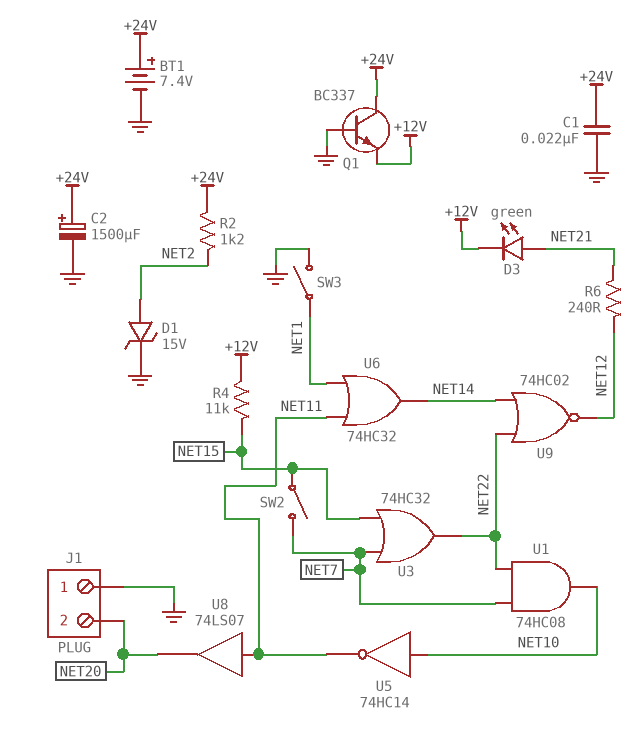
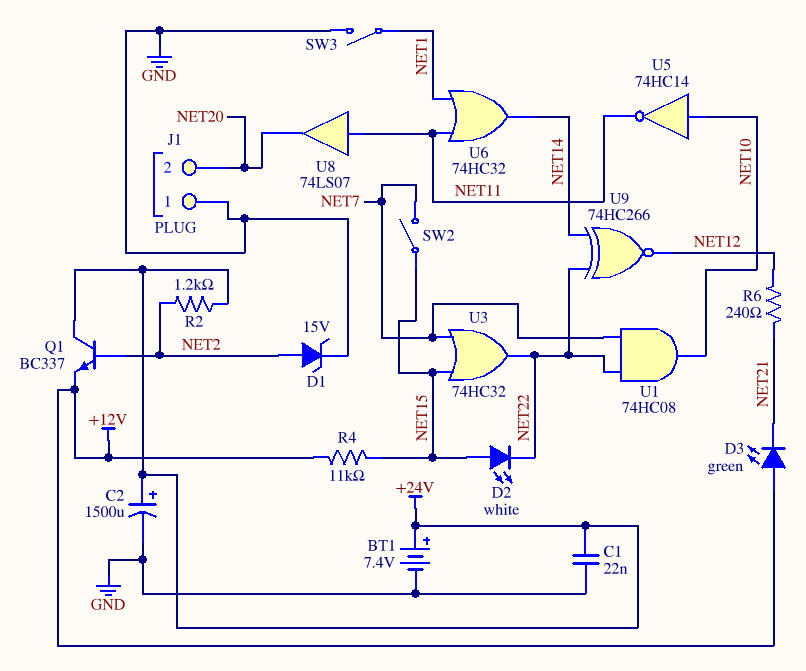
D2: none -> LED white (A NET15, K NET22)
D3: LED green (A NET21, K +12V) -> LED green (A +12V, K NET21)
Q1: NPN BC337 (B GND, C +24V, E +12V) -> NPN BC337 (B NET2, C +24V, E +12V)
U9: NOR 74HC02 (in NET14, in NET22, out NET12) -> XNOR 74HC266 (in NET14, in NET22, out NET12)

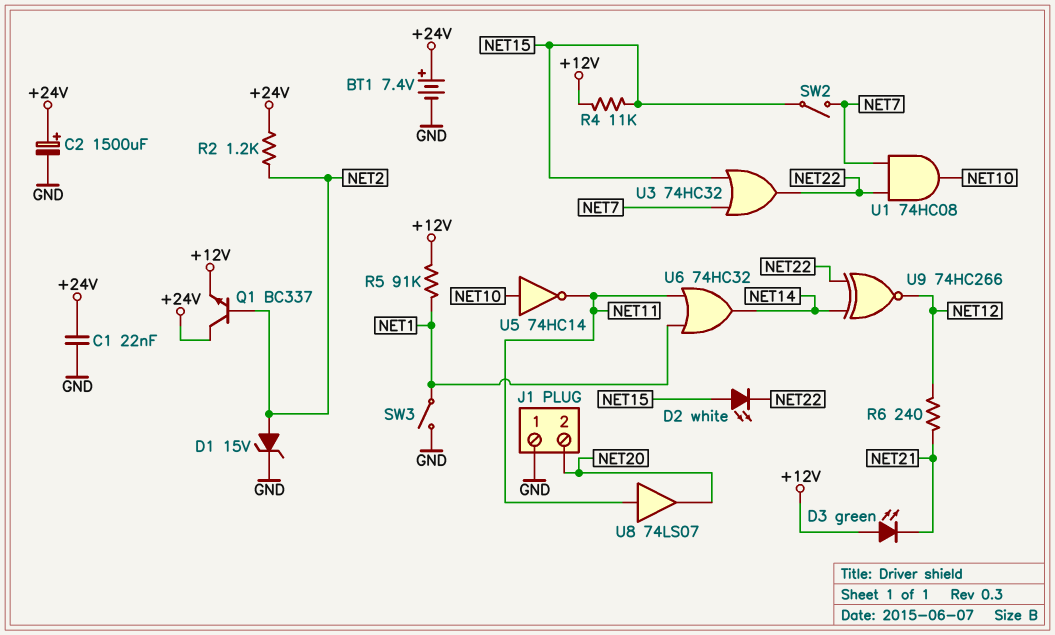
R5: none -> 91k (+12V, NET1)

